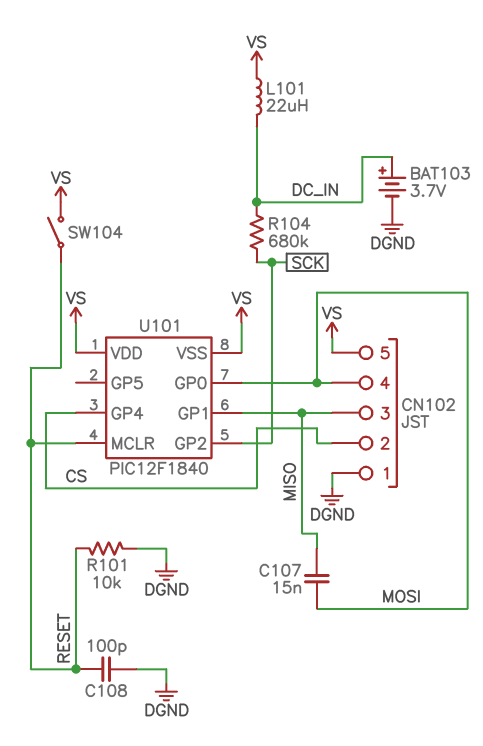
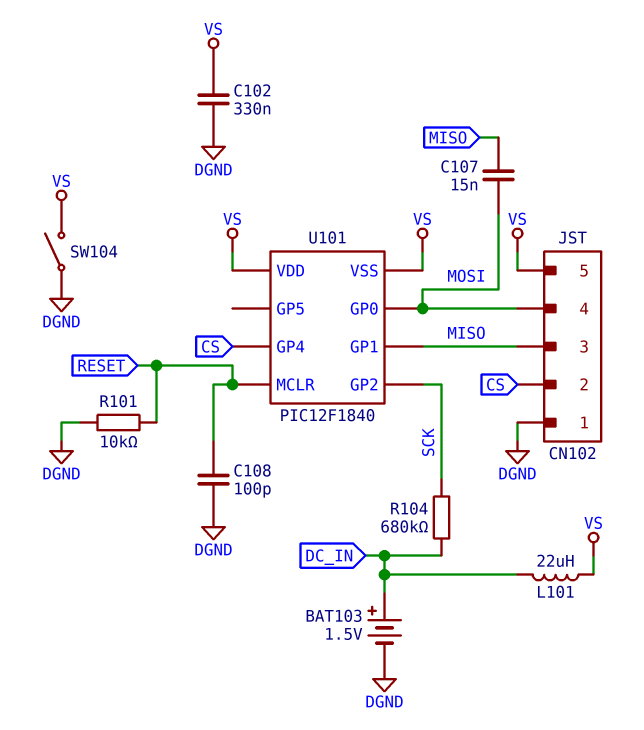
BAT103: 3.7V (plus DC_IN, minus DGND) -> 1.5V (plus DC_IN, minus DGND)
C102: none -> 330nF (DGND, VS)
SW104: switch (RESET, VS) -> switch (DGND, VS)

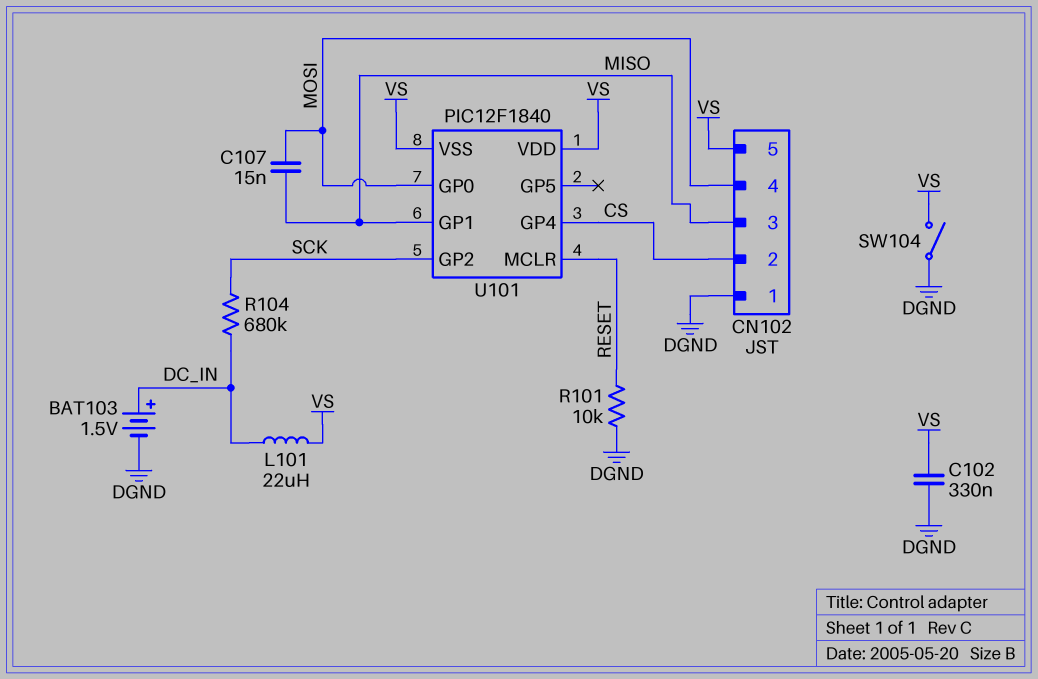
C108: 100pF (DGND, RESET) -> none

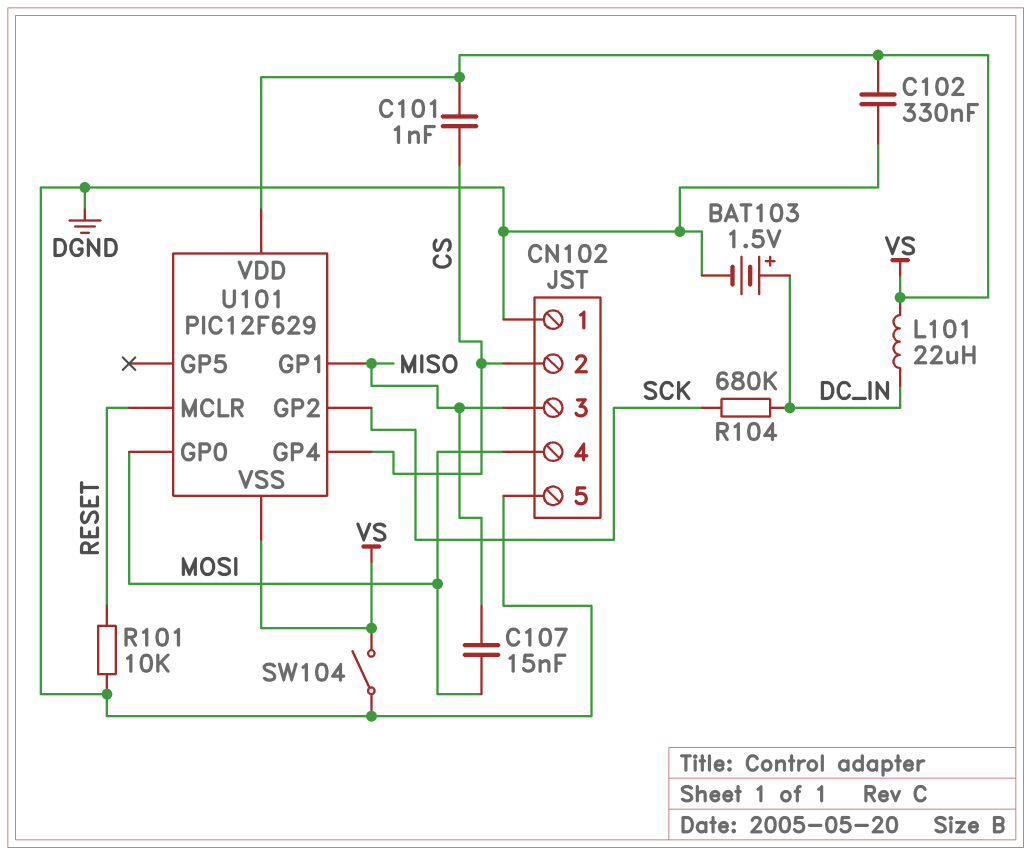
C101: none -> 1nF (CS, VS)
CN102 pin 5: VS -> DGND
U101: PIC12F1840 -> PIC12F629

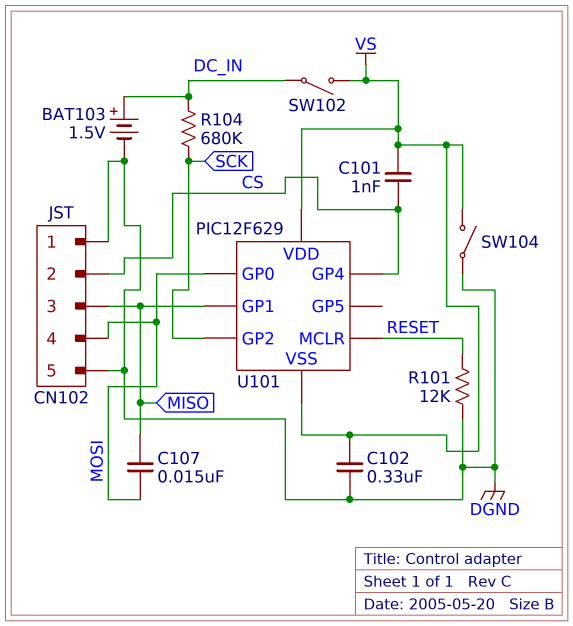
L101: 22uH (DC_IN, VS) -> none
R101: 10k (DGND, RESET) -> 12k (DGND, RESET)
SW102: none -> switch (DC_IN, VS)

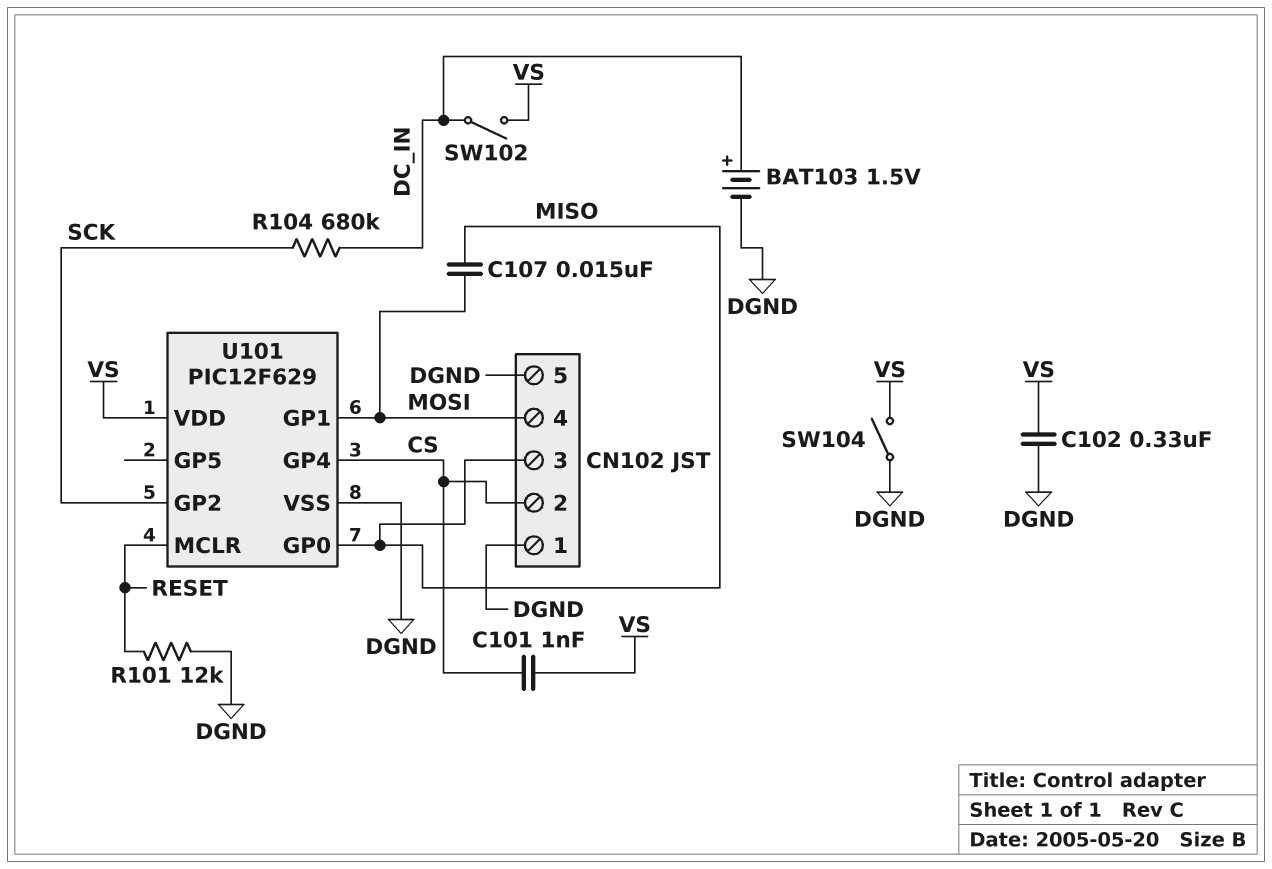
U101 pin GP0: MOSI -> MISO
U101 pin GP1: MISO -> MOSI
U101 pin VSS: VS -> DGND

